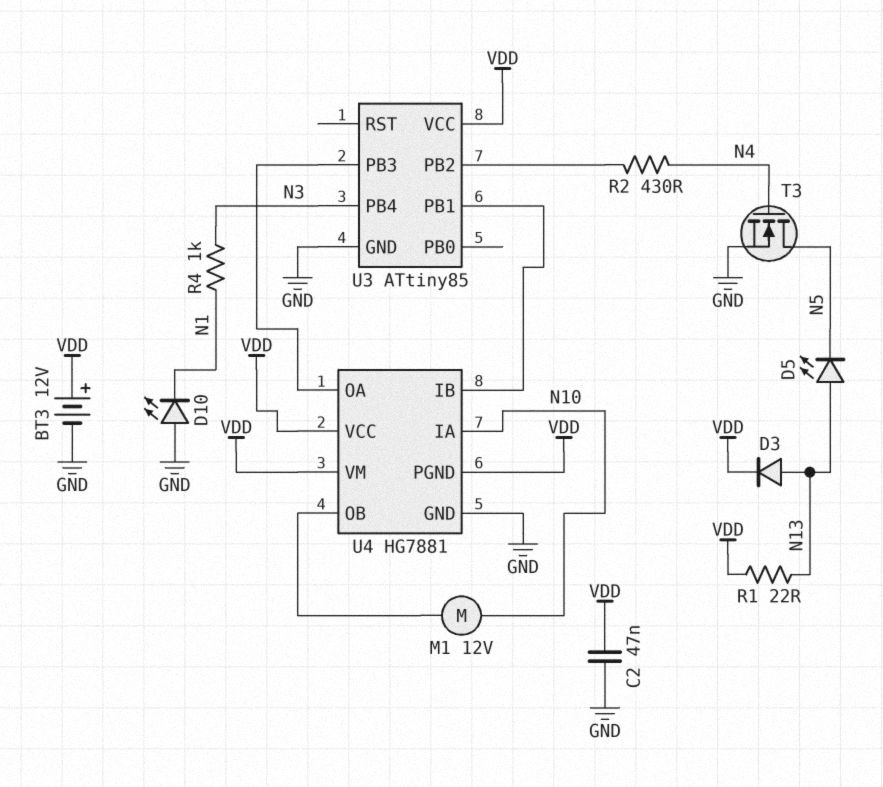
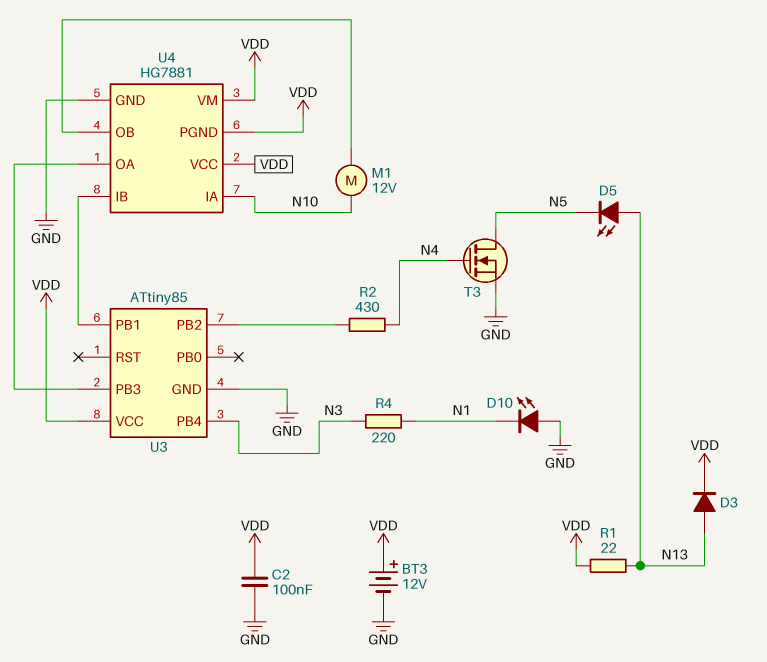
C2: 47nF (GND, VDD) -> 100nF (GND, VDD)
R4: 1k (N1, N3) -> 220 (N1, N3)

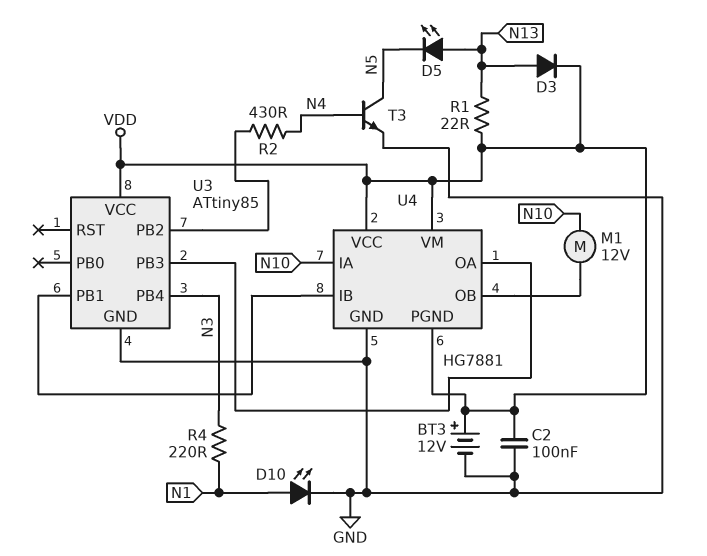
D10: LED (A GND, K N1) -> LED (A N1, K GND)
T3: NMOS (G N4, D N5, S GND) -> NPN (B N4, C N5, E GND)

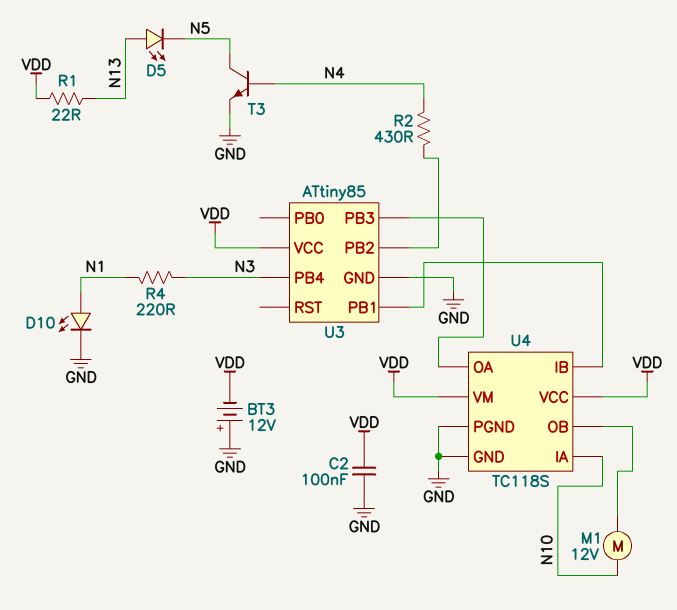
BT3: 12V (plus VDD, minus GND) -> 12V (plus GND, minus VDD)
D3: diode (A N13, K VDD) -> none
U4: HG7881 -> TC118S
U4 pin PGND: VDD -> GND

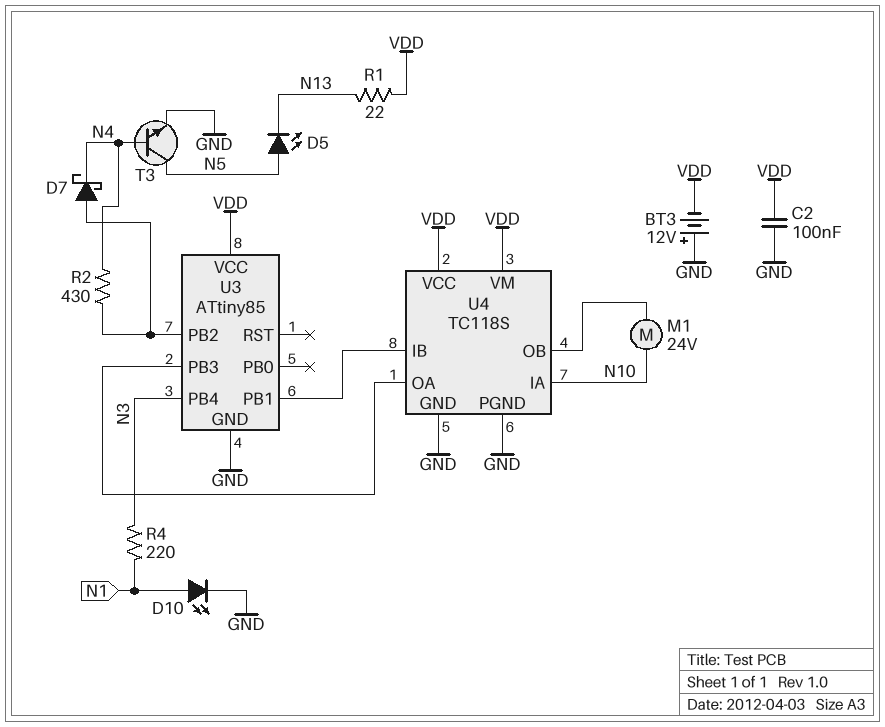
D5: LED (A N13, K N5) -> LED (A N5, K N13)
D7: none -> schottky (A U3/PB2, K N4)
M1: motor 12V (N10, U4/OB) -> motor 24V (N10, U4/OB)

